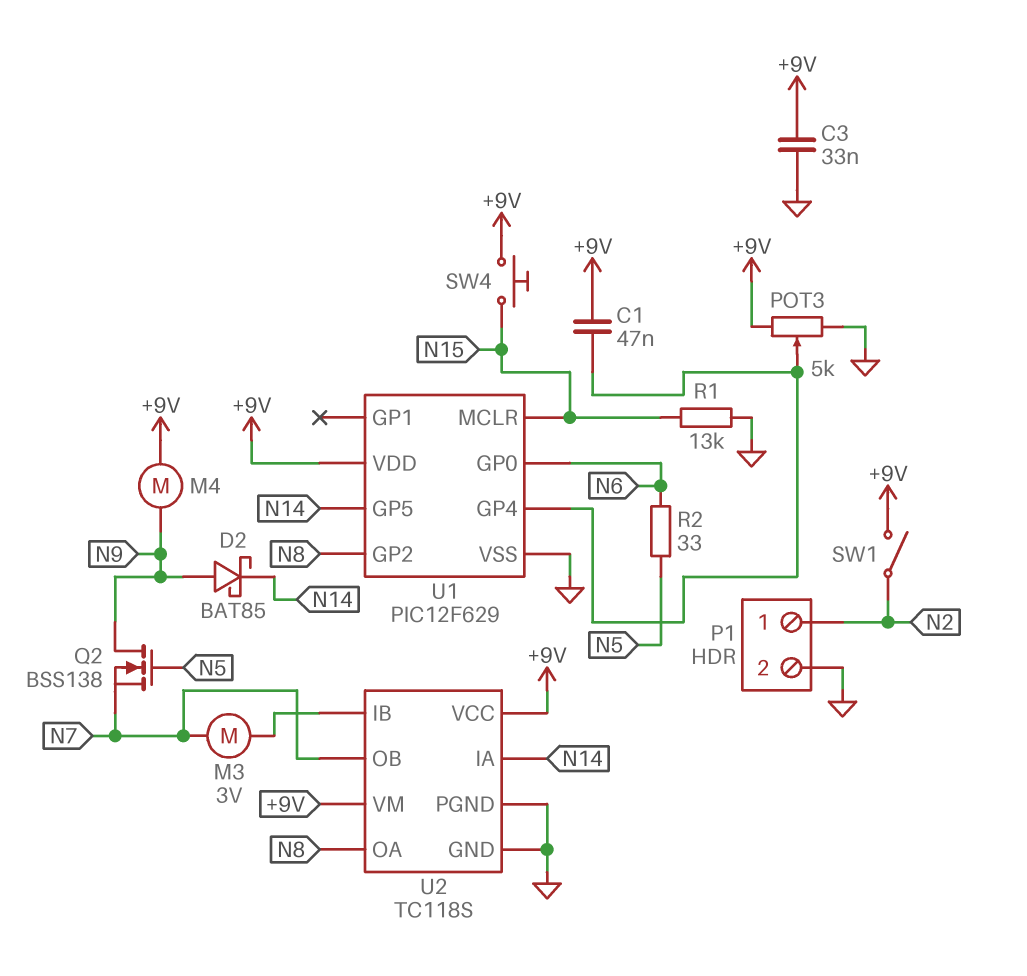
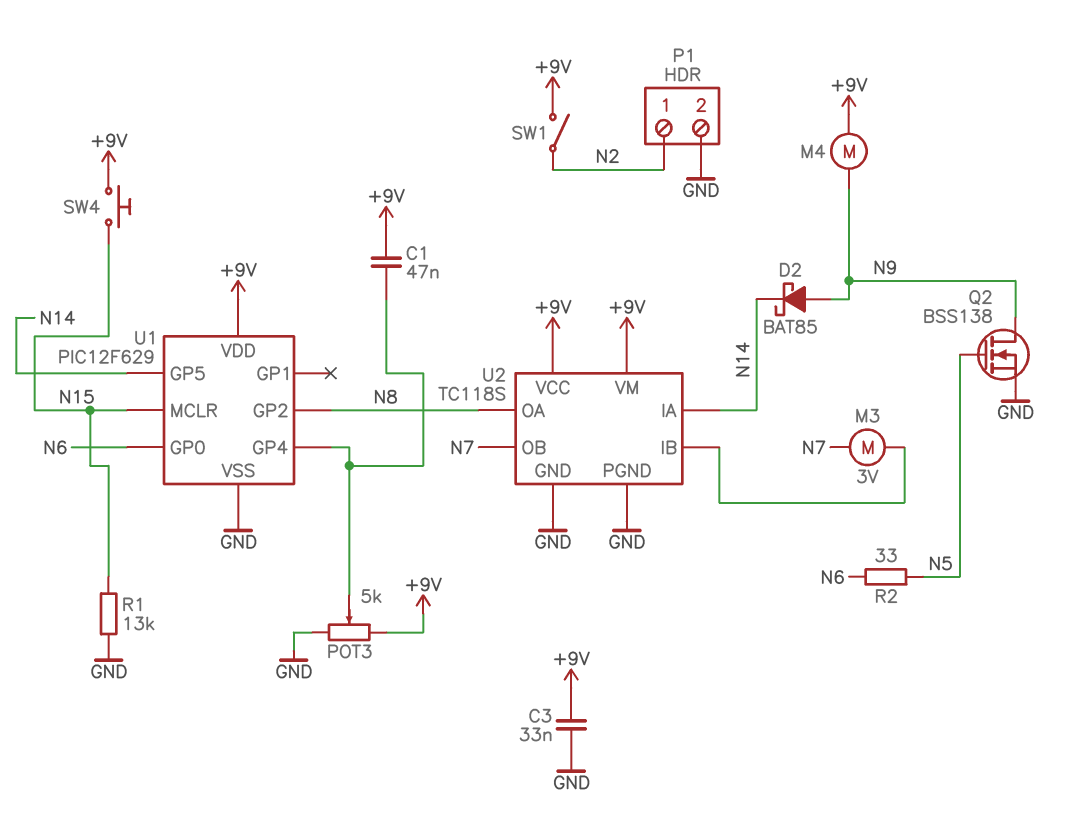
Q2: NMOS BSS138 (G N5, D N9, S N7) -> NMOS BSS138 (G N5, D N9, S GND)

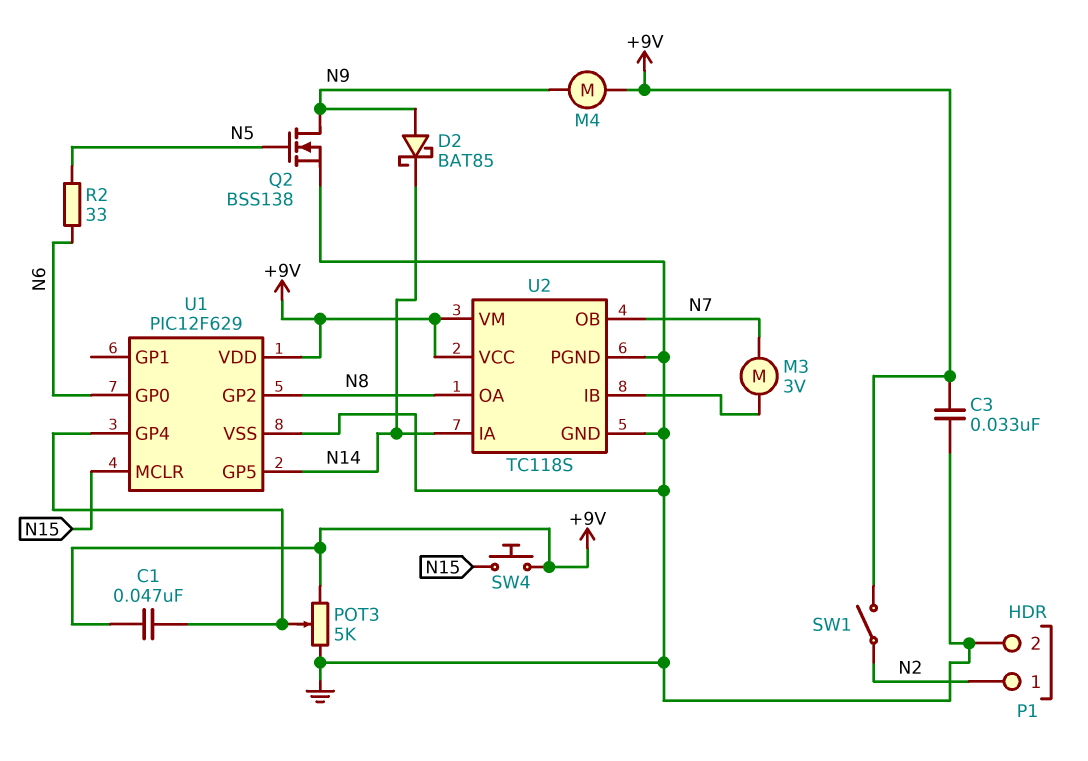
R1: 13k (GND, N15) -> none

